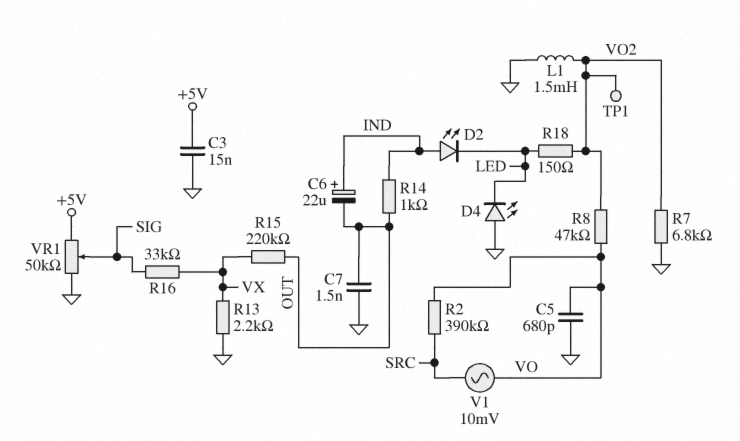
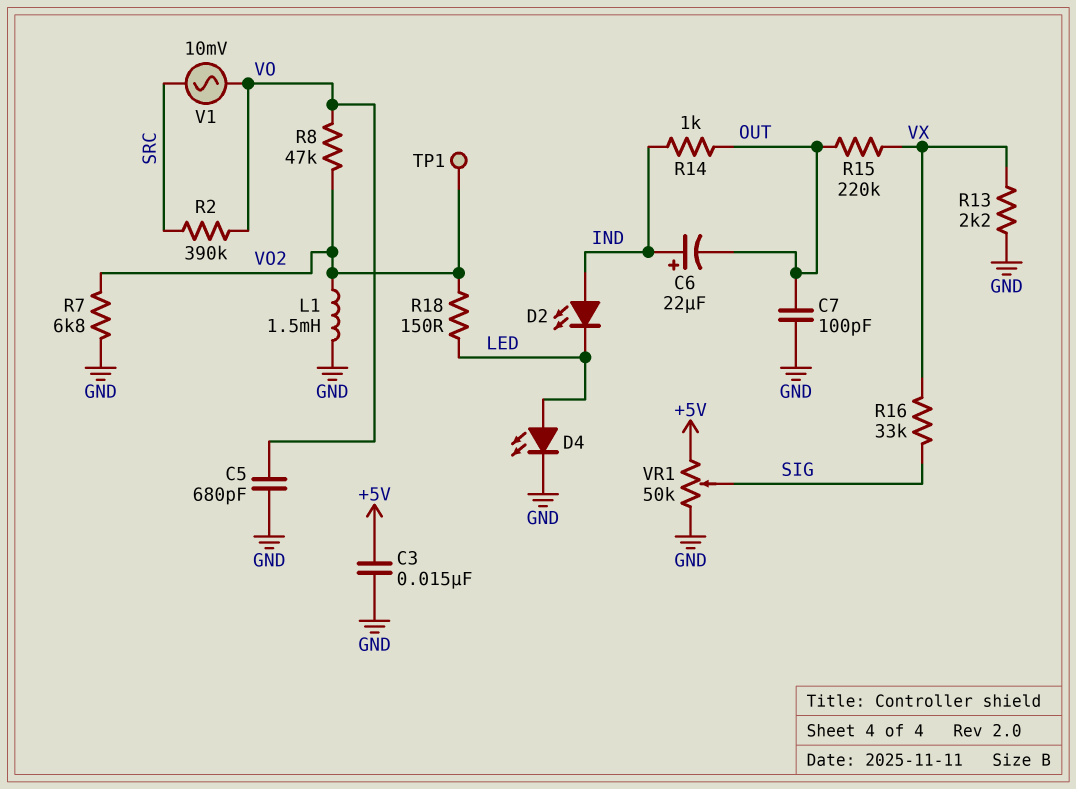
C7: 1.5nF (GND, OUT) -> 100pF (GND, OUT)
D4: LED (A GND, K LED) -> LED (A LED, K GND)

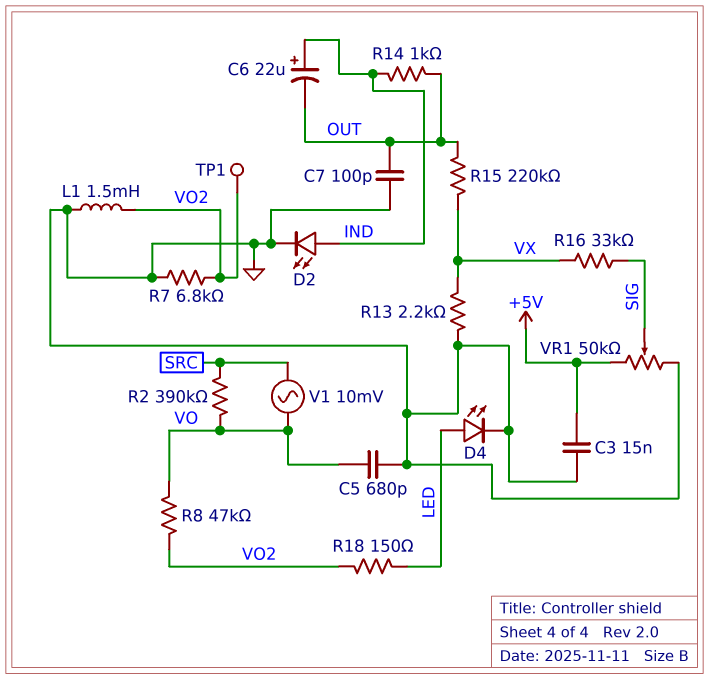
D2: LED (A IND, K LED) -> LED (A IND, K GND)

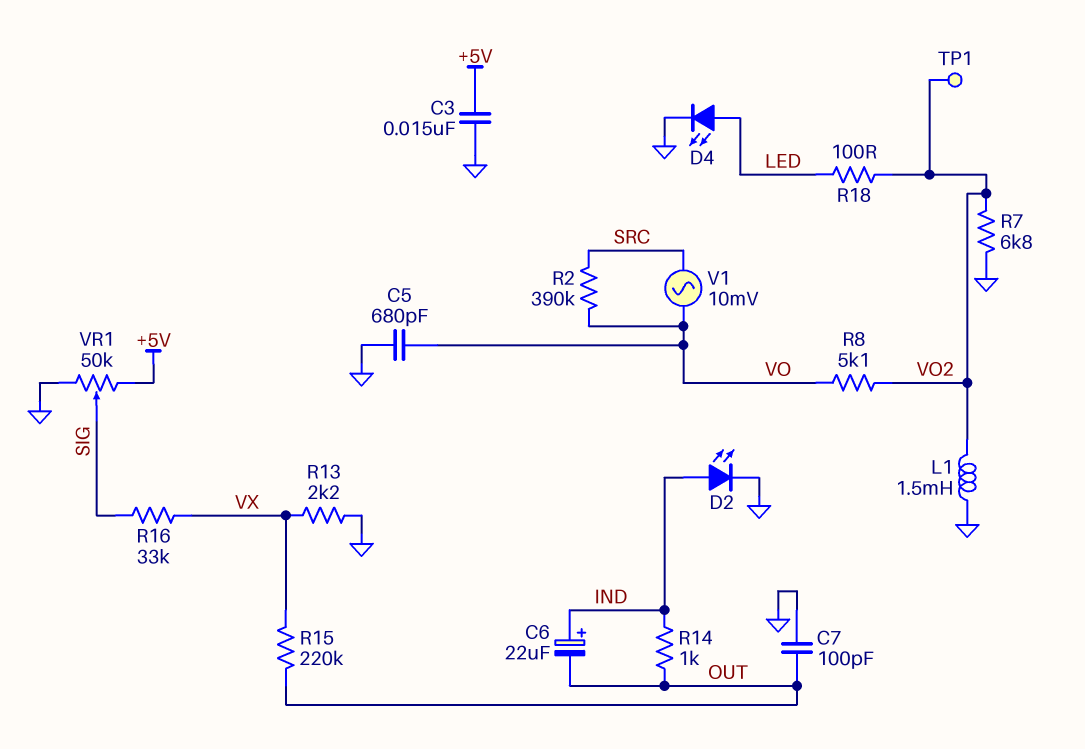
R8: 47k (VO, VO2) -> 5.1k (VO, VO2)
R18: 150 (LED, VO2) -> 100 (LED, VO2)

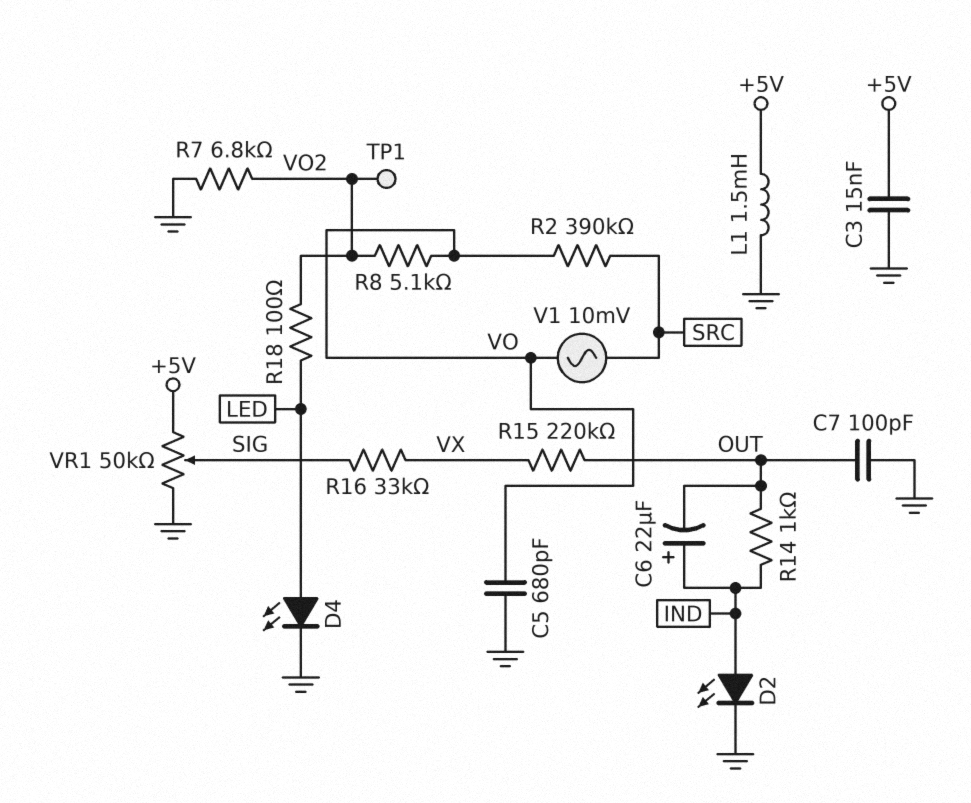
L1: 1.5mH (GND, VO2) -> 1.5mH (+5V, GND)
R13: 2.2k (GND, VX) -> none

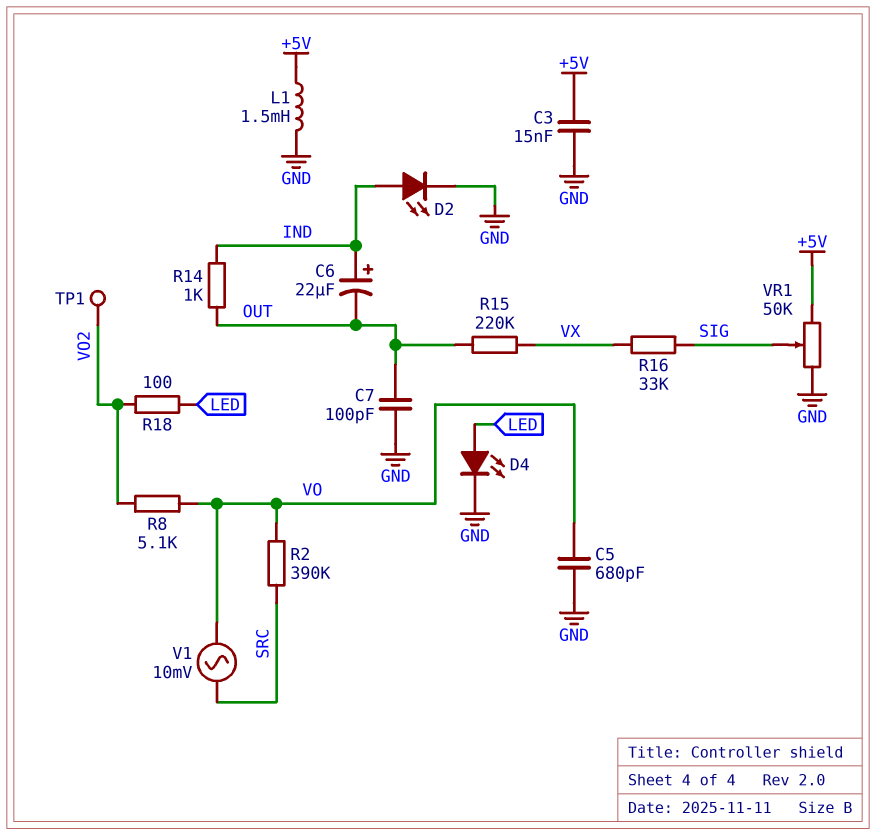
R7: 6.8k (GND, VO2) -> none

